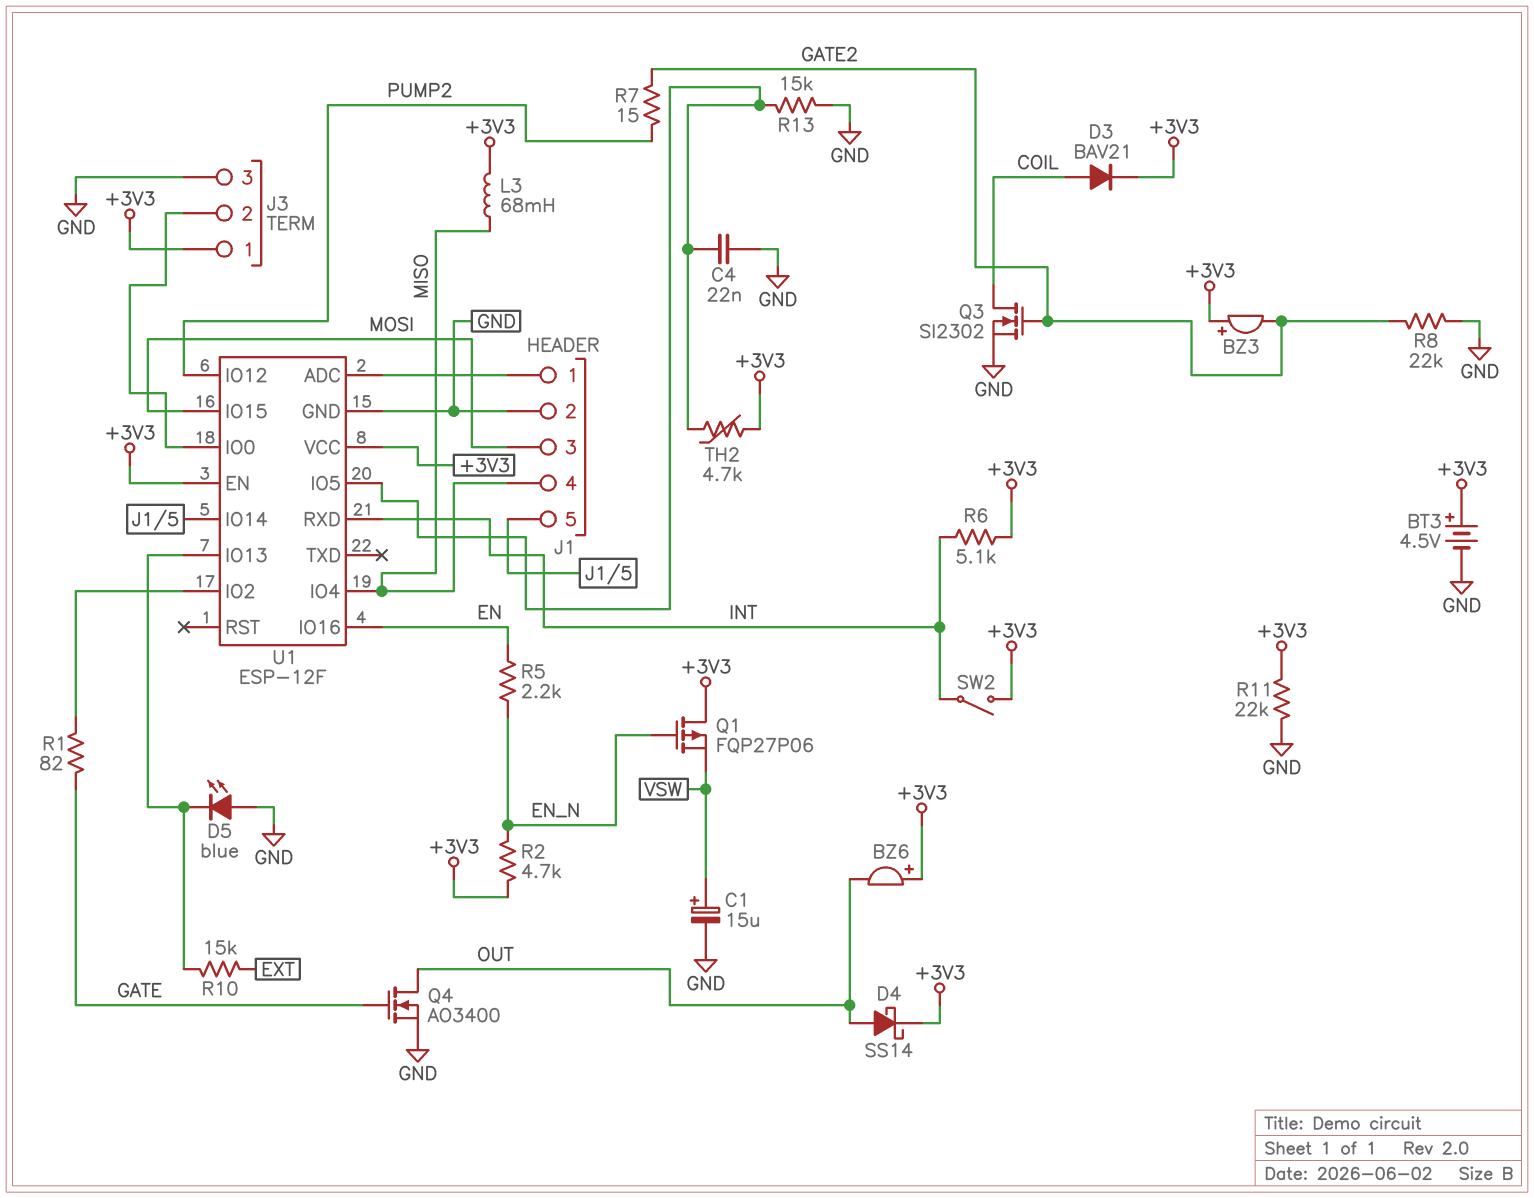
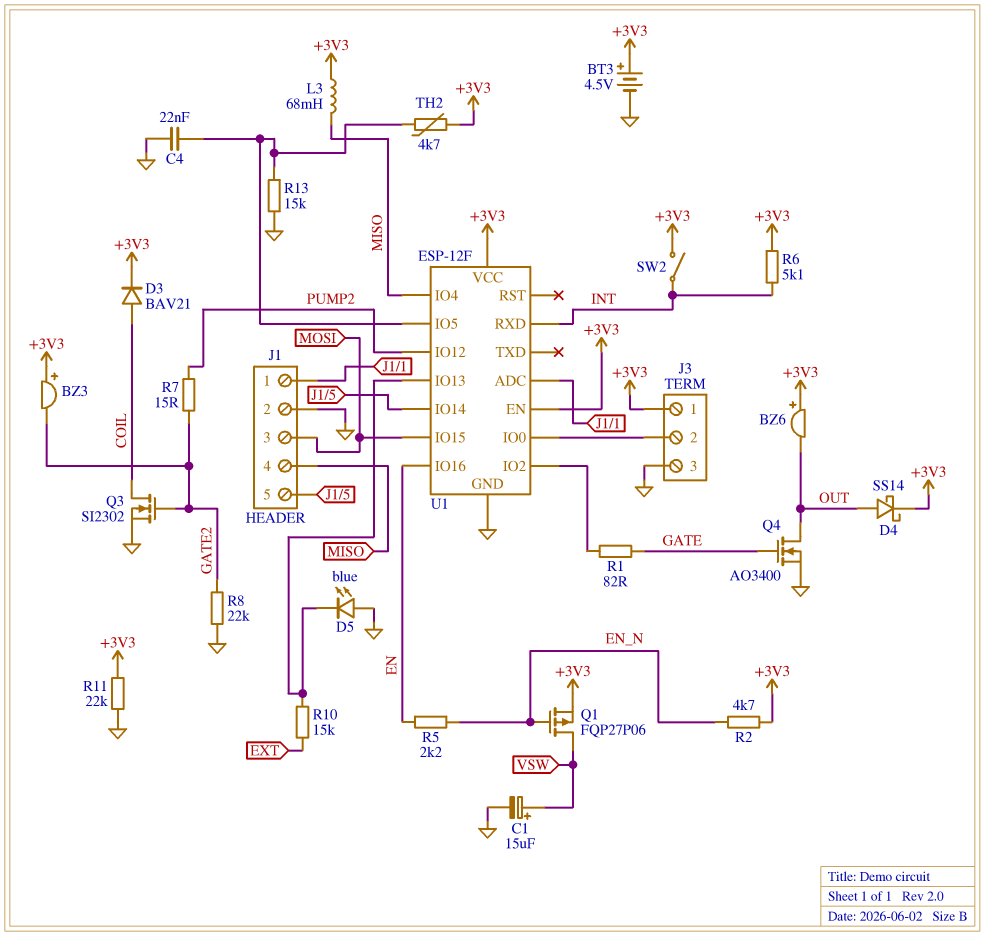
Q1: PMOS FQP27P06 (G EN_N, D +3V3, S VSW) -> PMOS FQP27P06 (G EN_N, D VSW, S +3V3)

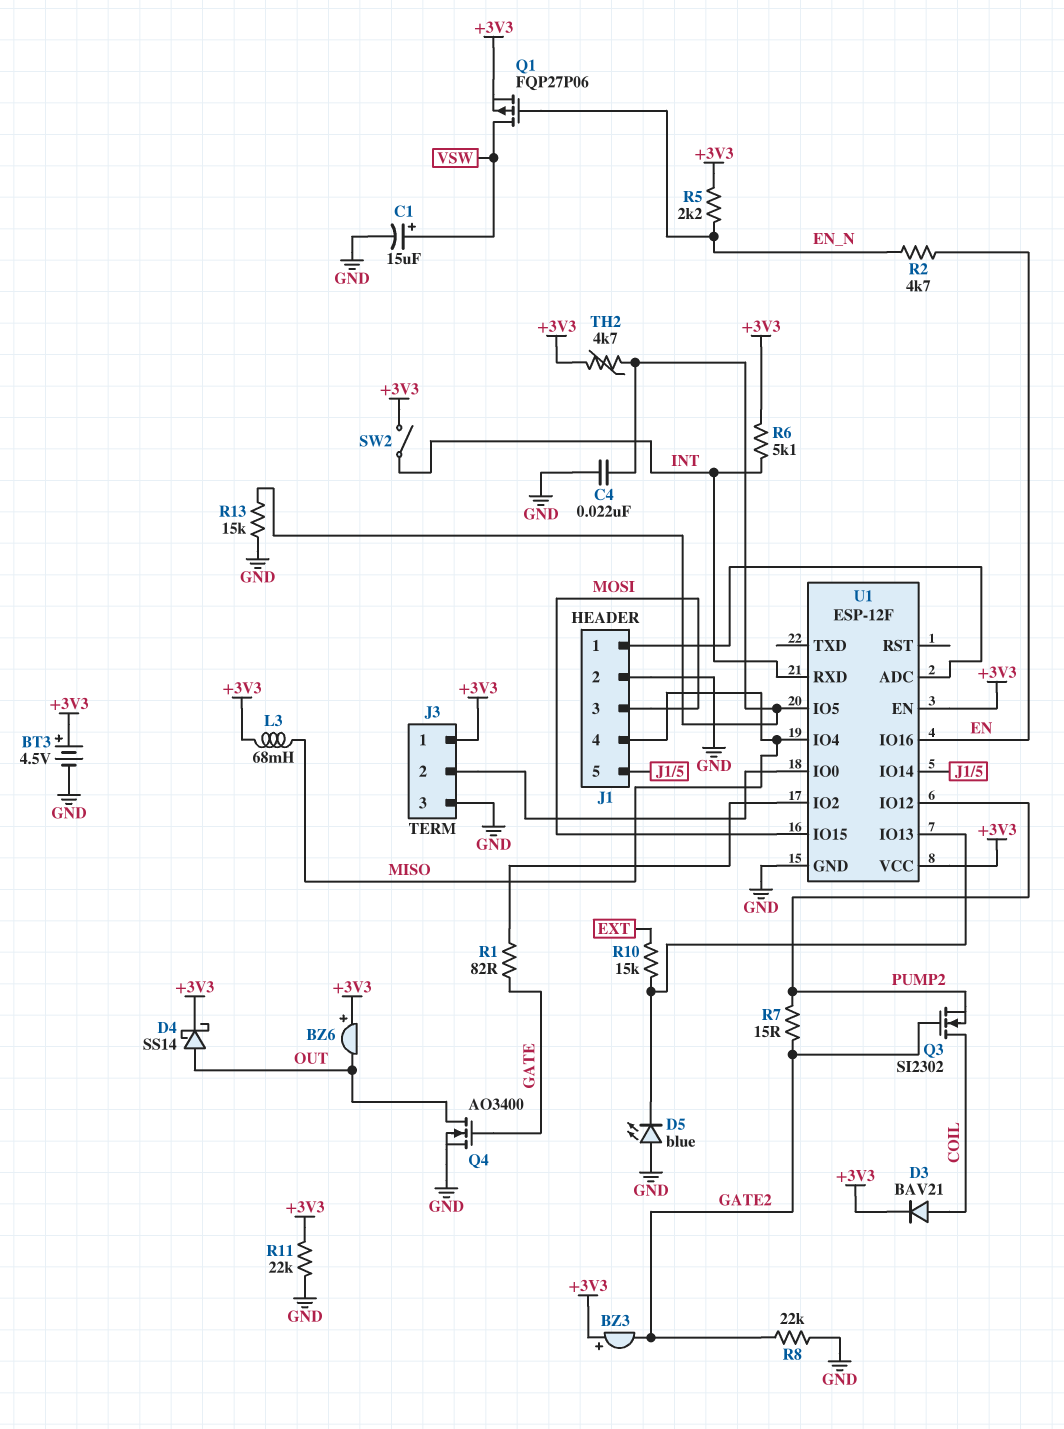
Q3: NMOS SI2302 (G GATE2, D COIL, S GND) -> NMOS SI2302 (G GATE2, D COIL, S PUMP2)
R2: 4.7k (+3V3, EN_N) -> 4.7k (EN, EN_N)
R5: 2.2k (EN, EN_N) -> 2.2k (+3V3, EN_N)

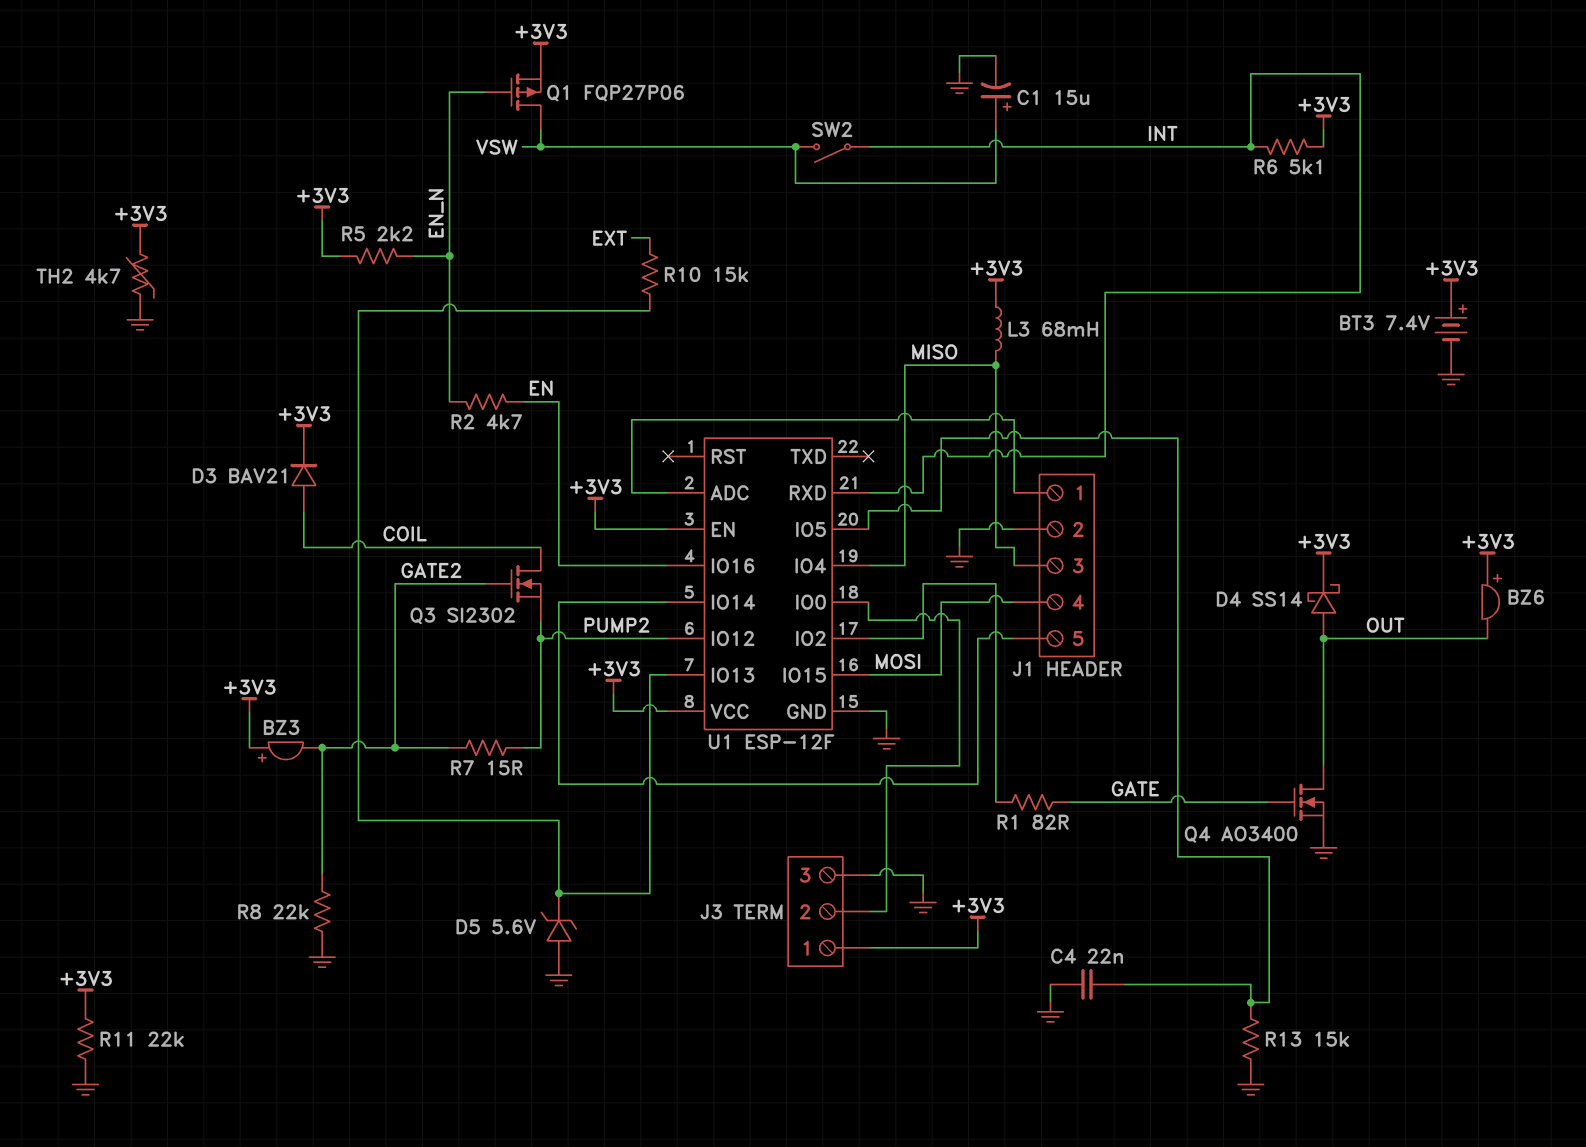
BT3: 4.5V (plus +3V3, minus GND) -> 7.4V (plus +3V3, minus GND)
D5: LED blue (A GND, K U1/IO13) -> zener 5.6V (A GND, K U1/IO13)
J1 pin 3: MOSI -> MISO
J1 pin 4: MISO -> MOSI
SW2: switch (+3V3, INT) -> switch (INT, VSW)
TH2: 4.7k (+3V3, U1/IO5) -> 4.7k (+3V3, GND)

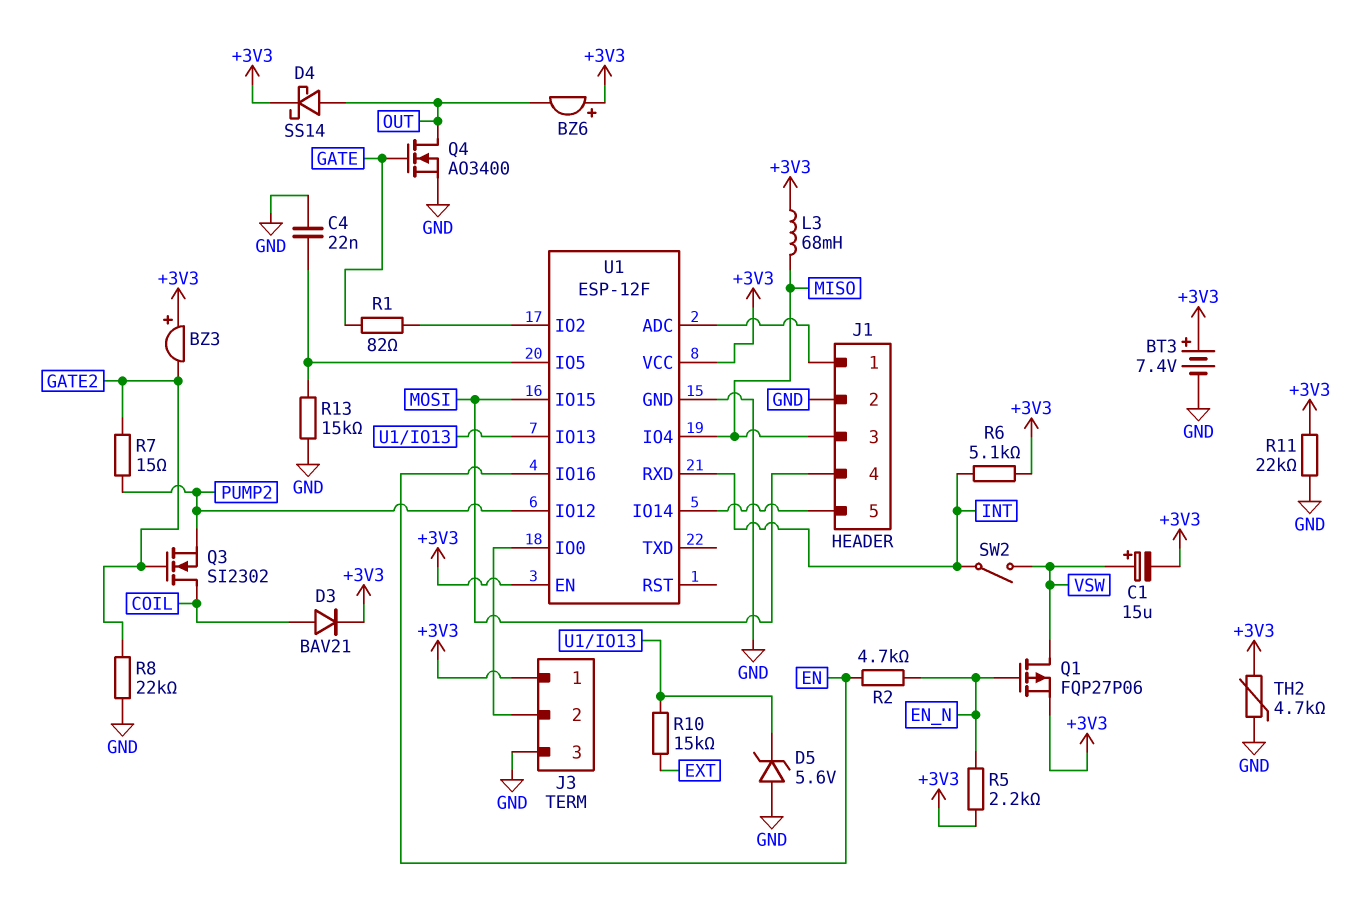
C1: 15uF (plus VSW, minus GND) -> 15uF (plus VSW, minus +3V3)

